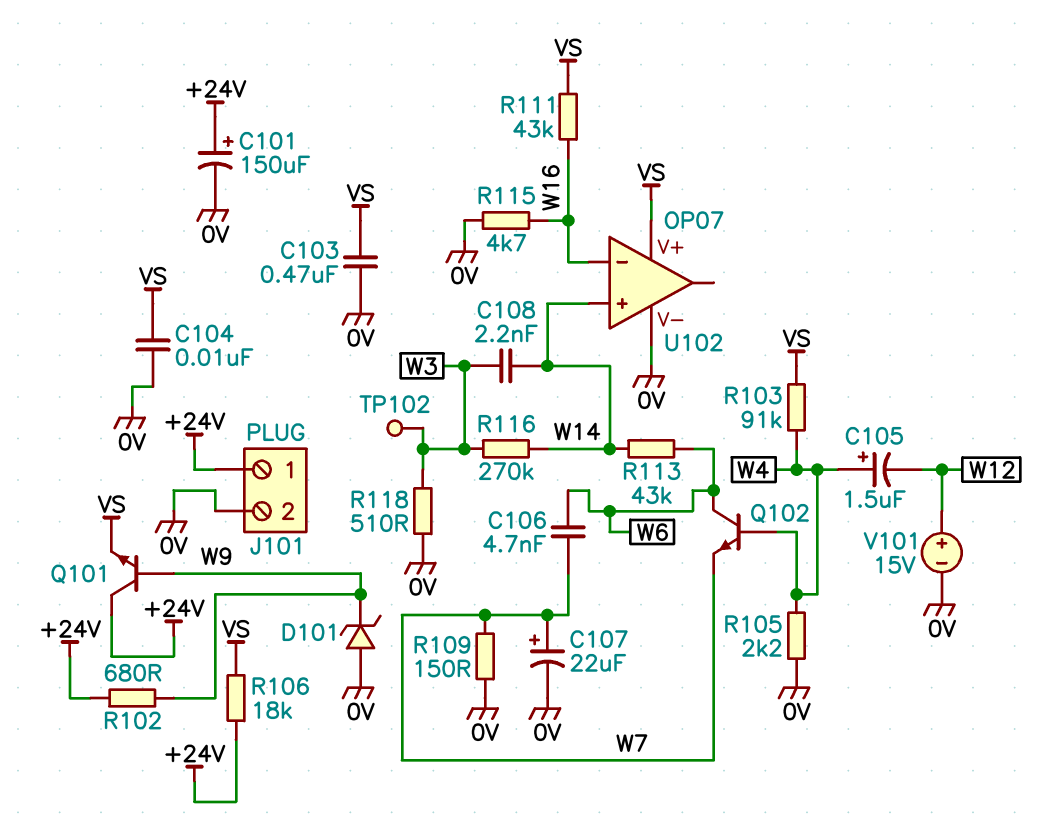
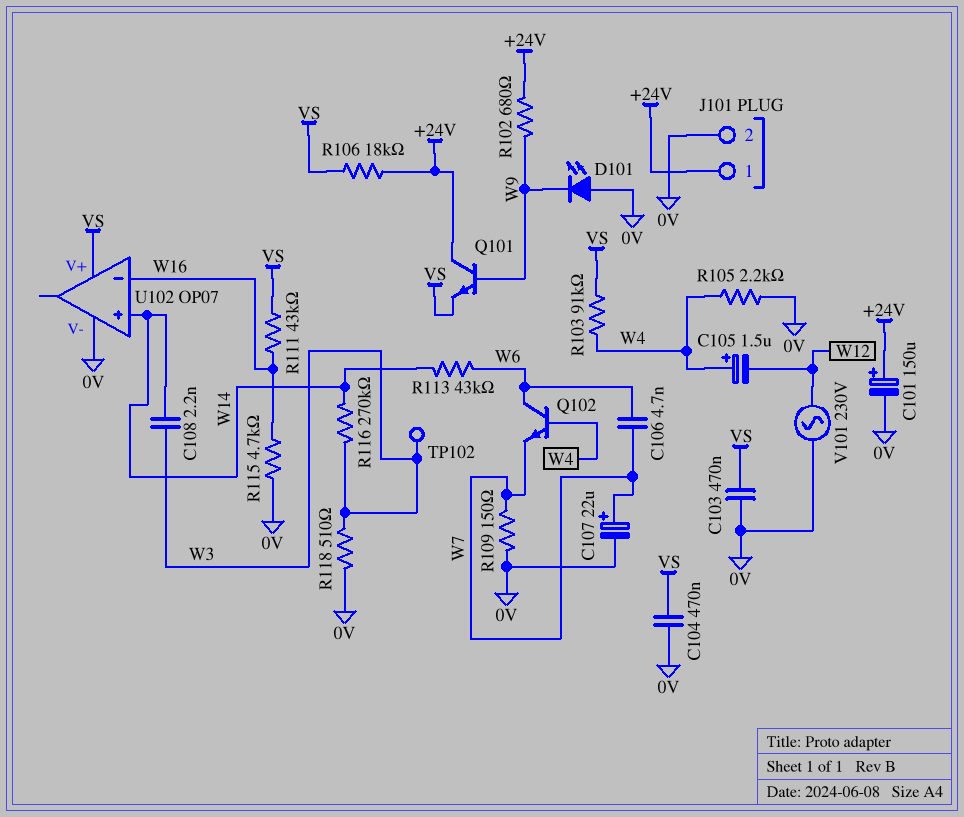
C104: 10nF (0V, VS) -> 470nF (0V, VS)
D101: zener (A 0V, K W9) -> LED (A 0V, K W9)
V101: 15V (plus W12, minus 0V) -> AC 230V (0V, W12)

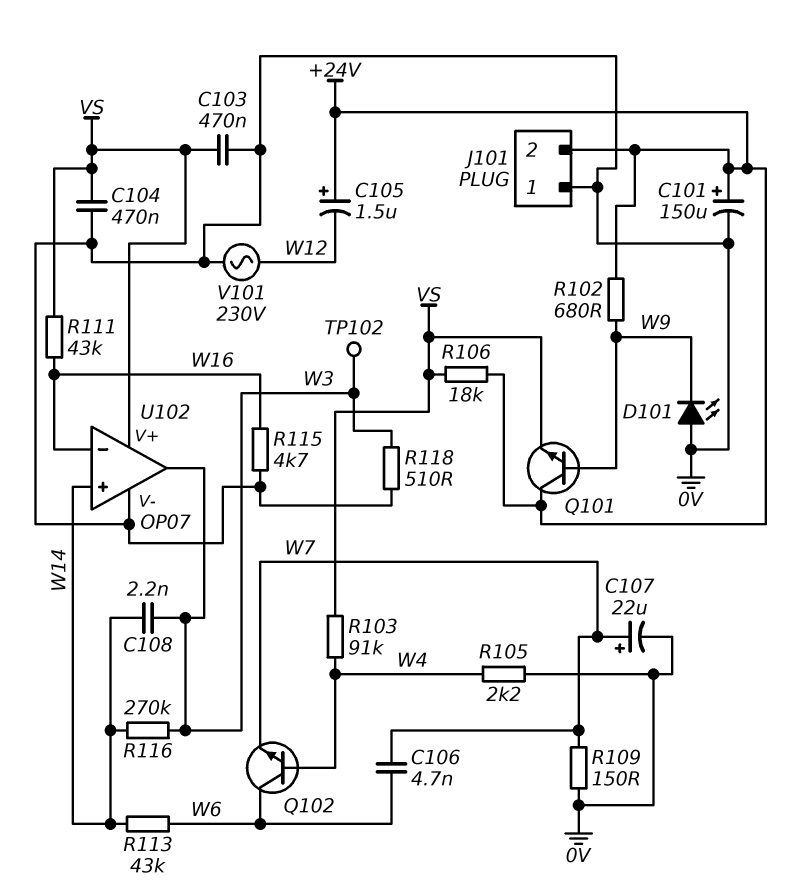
C105: 1.5uF (plus W4, minus W12) -> 1.5uF (plus +24V, minus W12)
J101 pin 1: +24V -> 0V
J101 pin 2: 0V -> +24V
U102 pin out: none -> W3

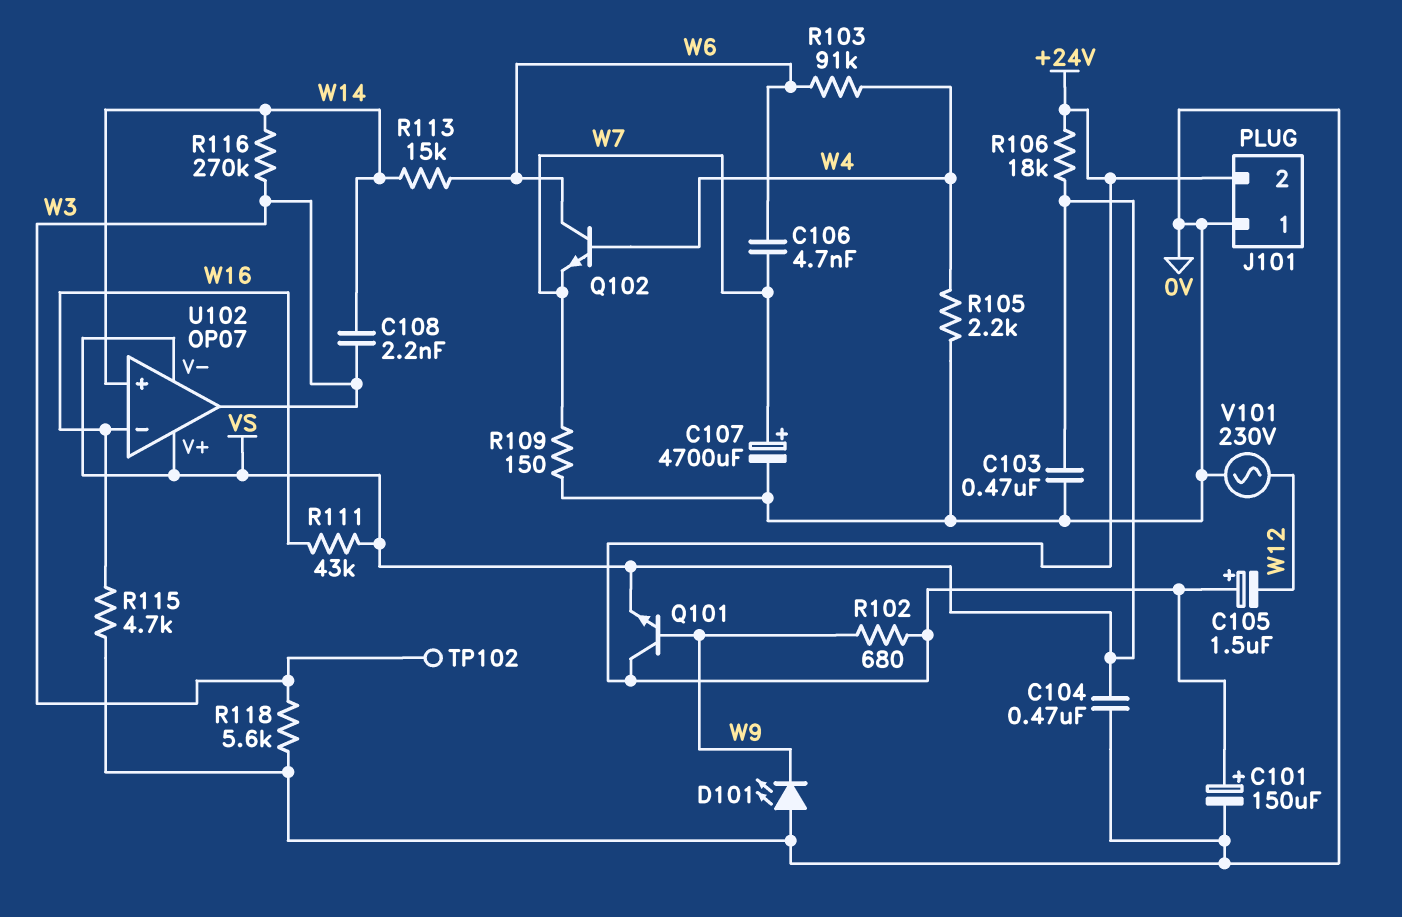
C107: 22uF (plus W7, minus 0V) -> 4700uF (plus W7, minus 0V)
R103: 91k (VS, W4) -> 91k (W4, W6)
R113: 43k (W6, W14) -> 15k (W6, W14)
R118: 510 (0V, W3) -> 5.6k (0V, W3)
U102 pin V-: 0V -> VS

